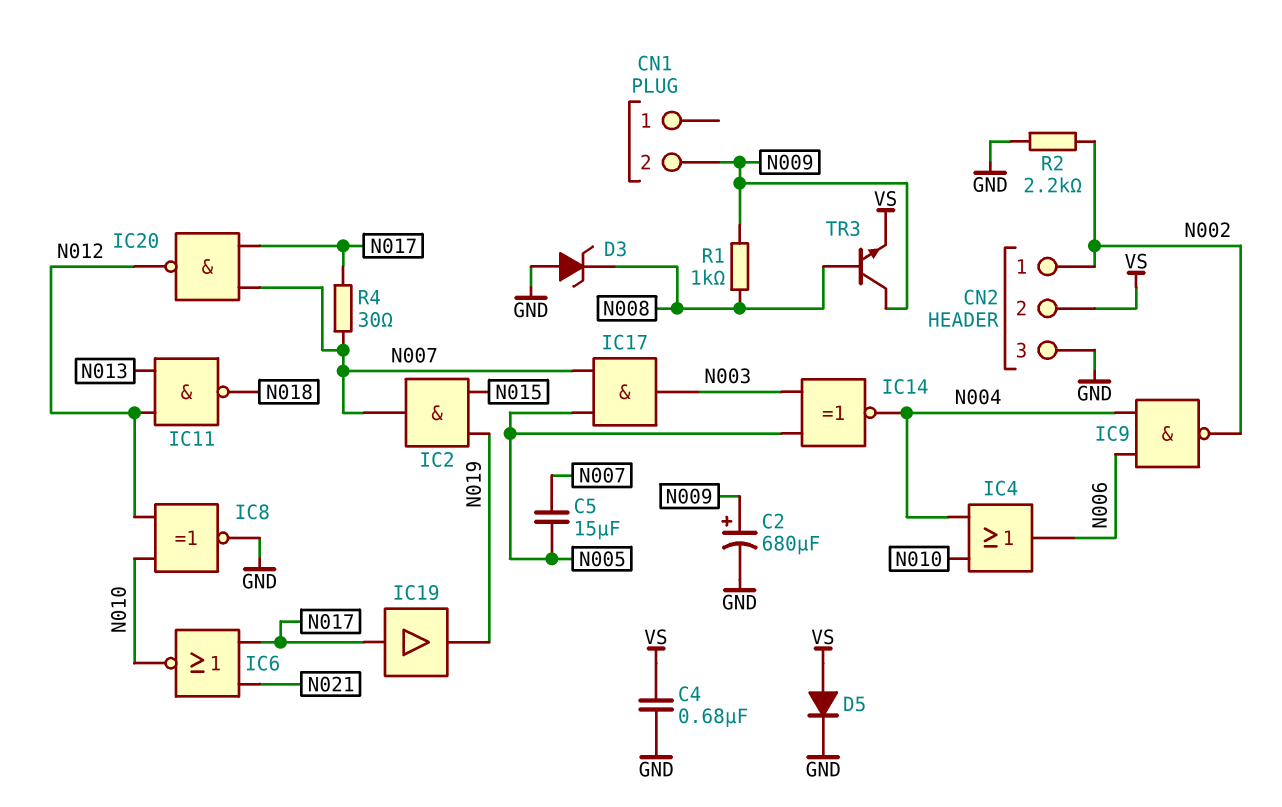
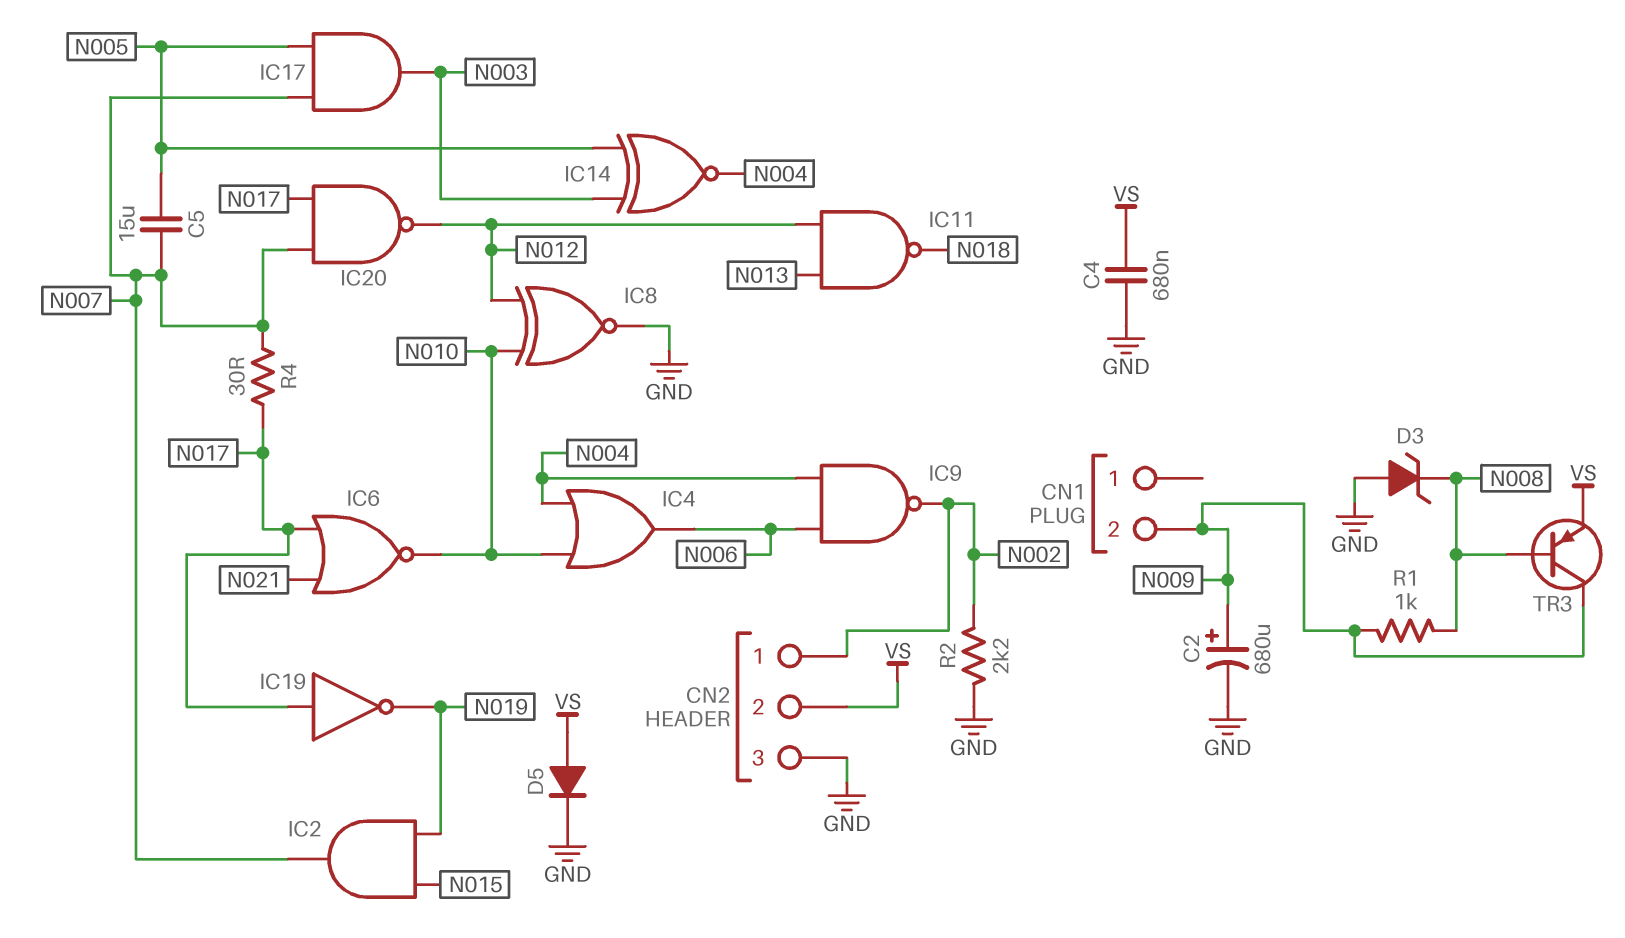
IC19: buffer (in N017, out N019) -> NOT (in N017, out N019)
TR3: NPN (B N008, C N009, E VS) -> PNP (B N008, C N009, E VS)

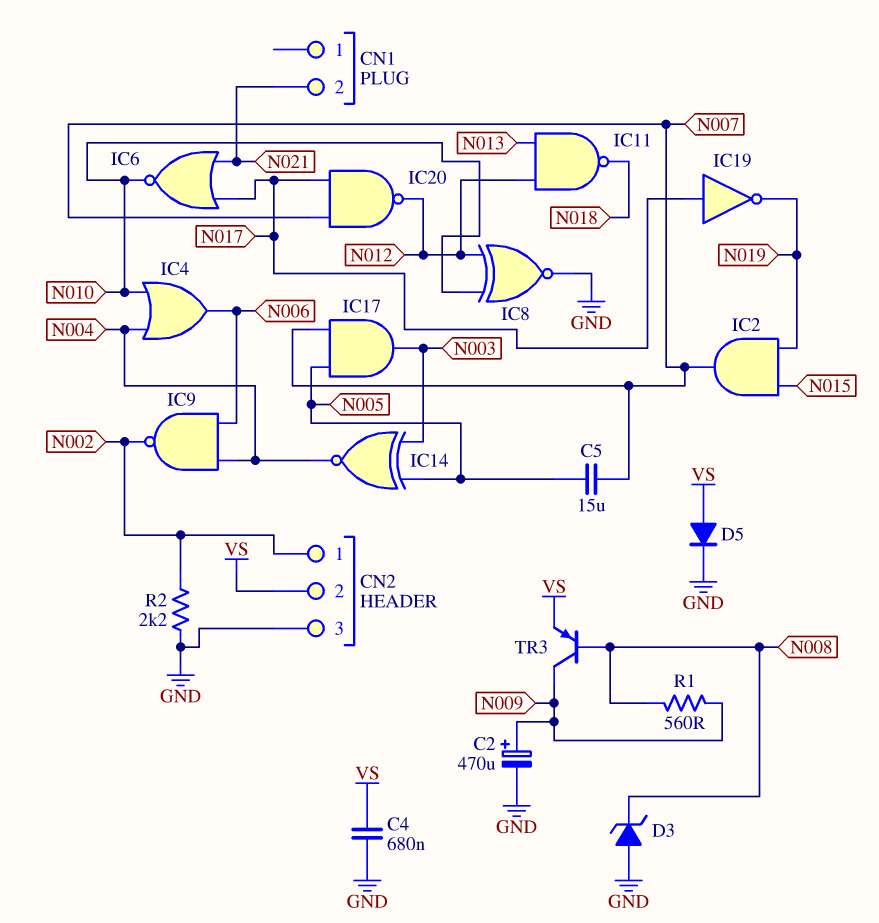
C2: 680uF (plus N009, minus GND) -> 470uF (plus N009, minus GND)
CN1 pin 2: N009 -> N021
R1: 1k (N008, N009) -> 560 (N008, N009)
R4: 30 (N007, N017) -> none

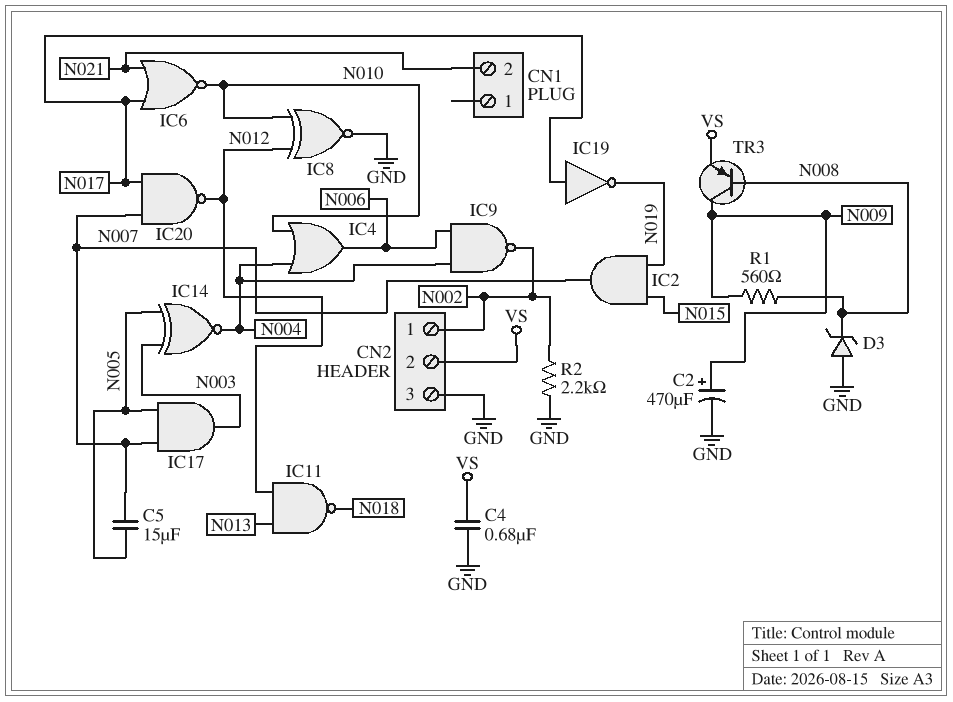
D5: diode (A VS, K GND) -> none

